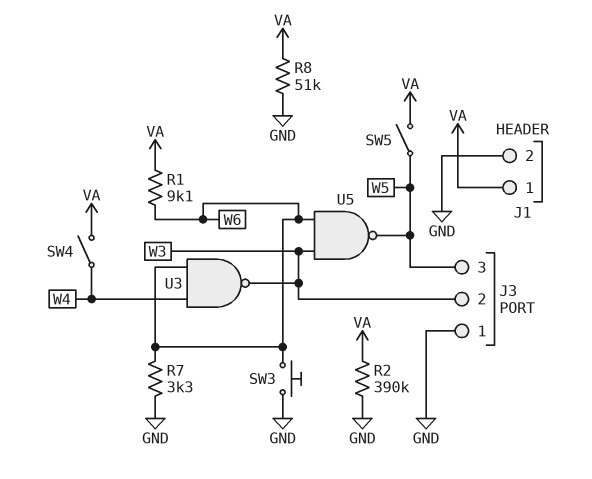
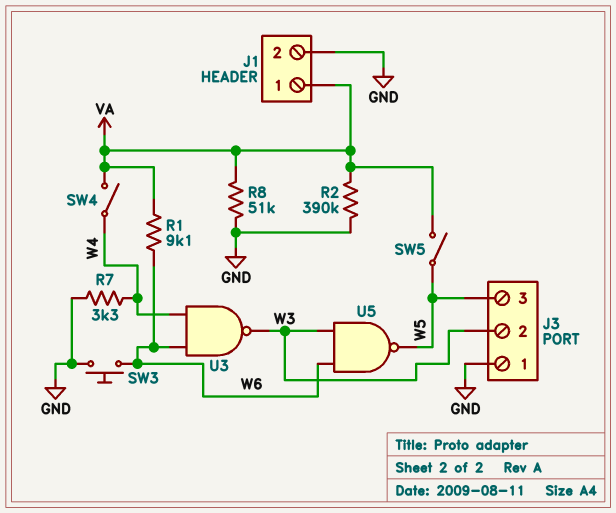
R7: 3.3k (GND, W6) -> 3.3k (GND, W4)

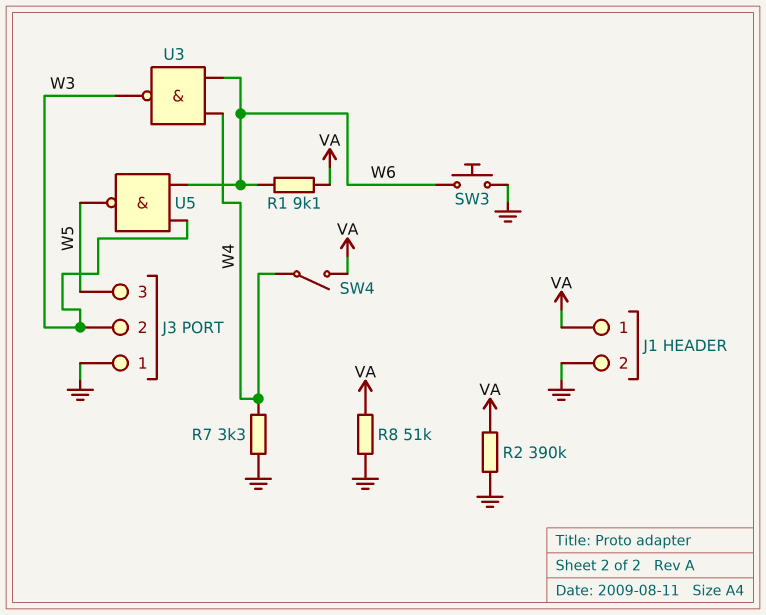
SW5: switch (VA, W5) -> none

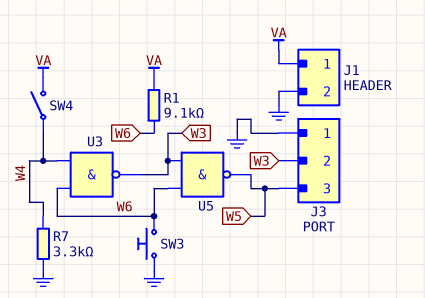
R2: 390k (GND, VA) -> none
R8: 51k (GND, VA) -> none

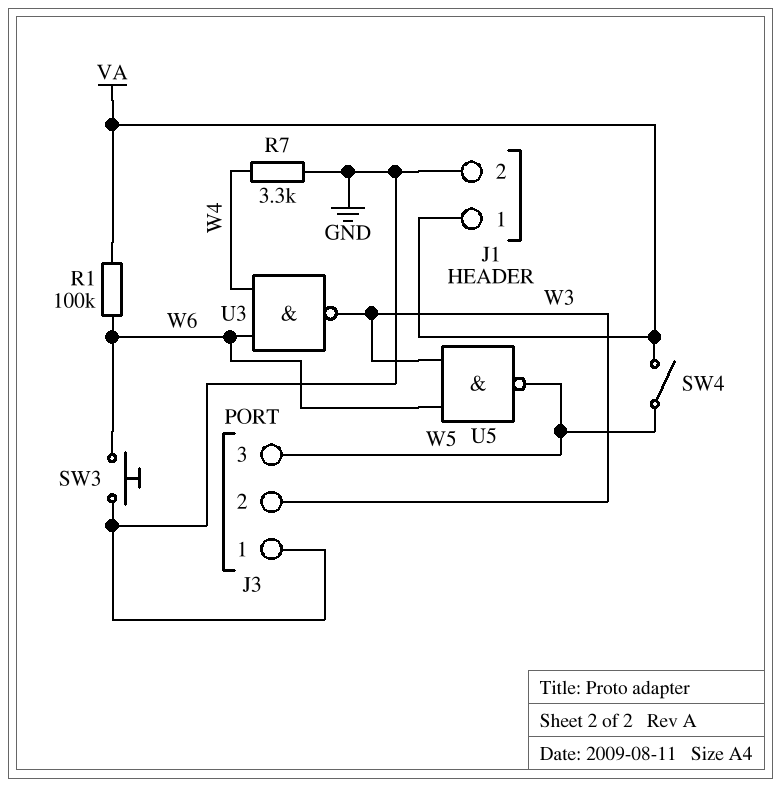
R1: 9.1k (VA, W6) -> 100k (VA, W6)
SW4: switch (VA, W4) -> switch (VA, W5)

